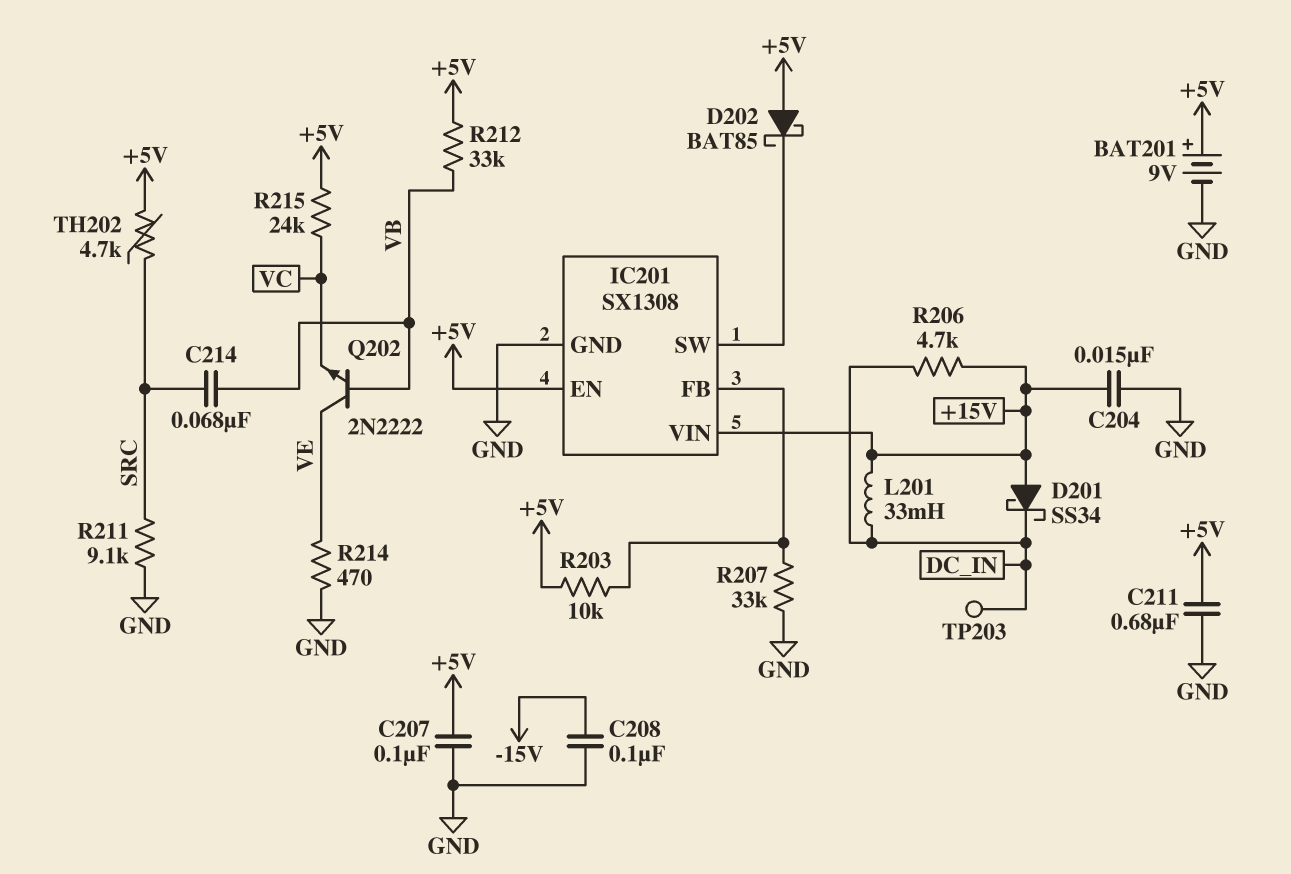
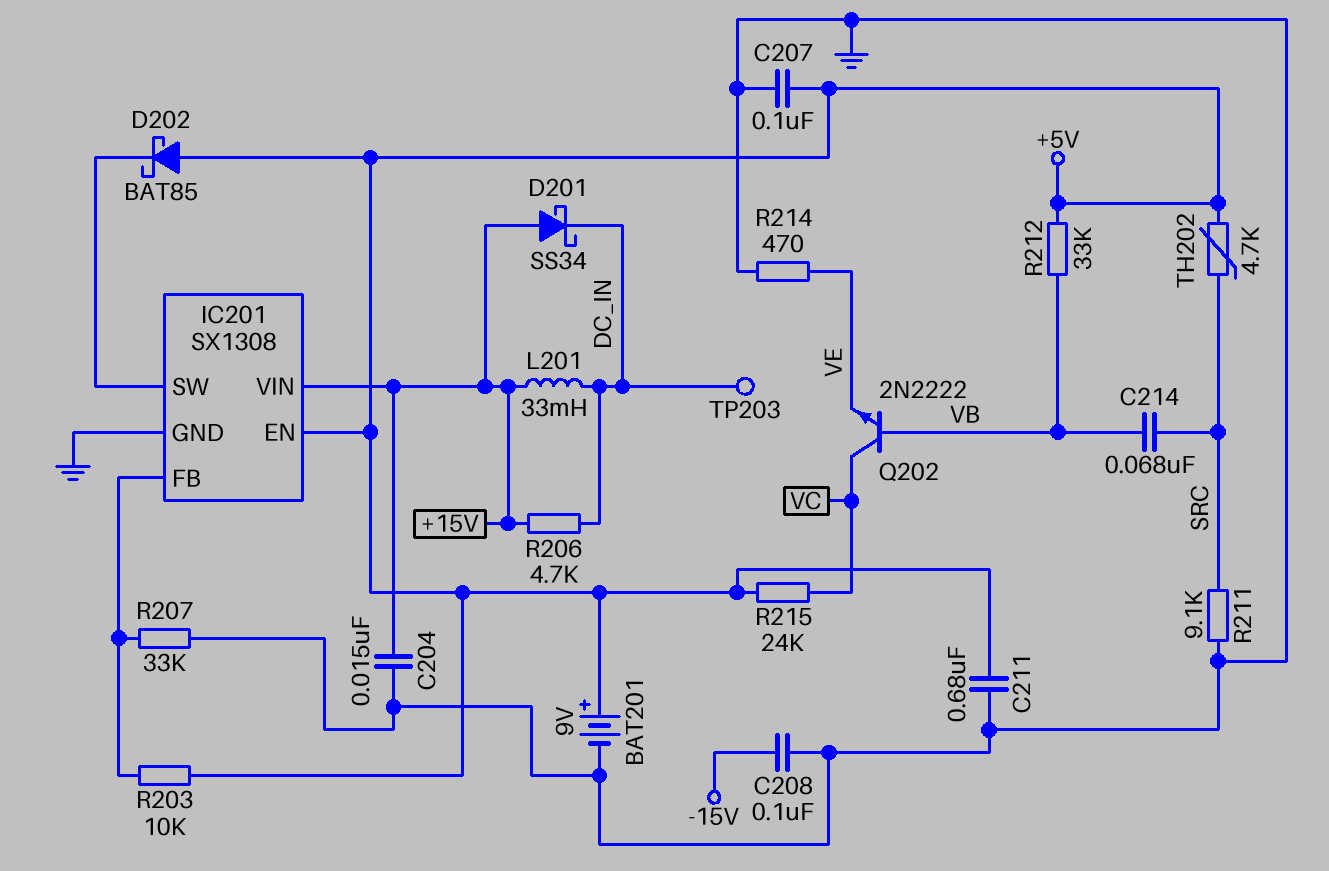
Q202: NPN 2N2222 (B VB, C VE, E VC) -> NPN 2N2222 (B VB, C VC, E VE)

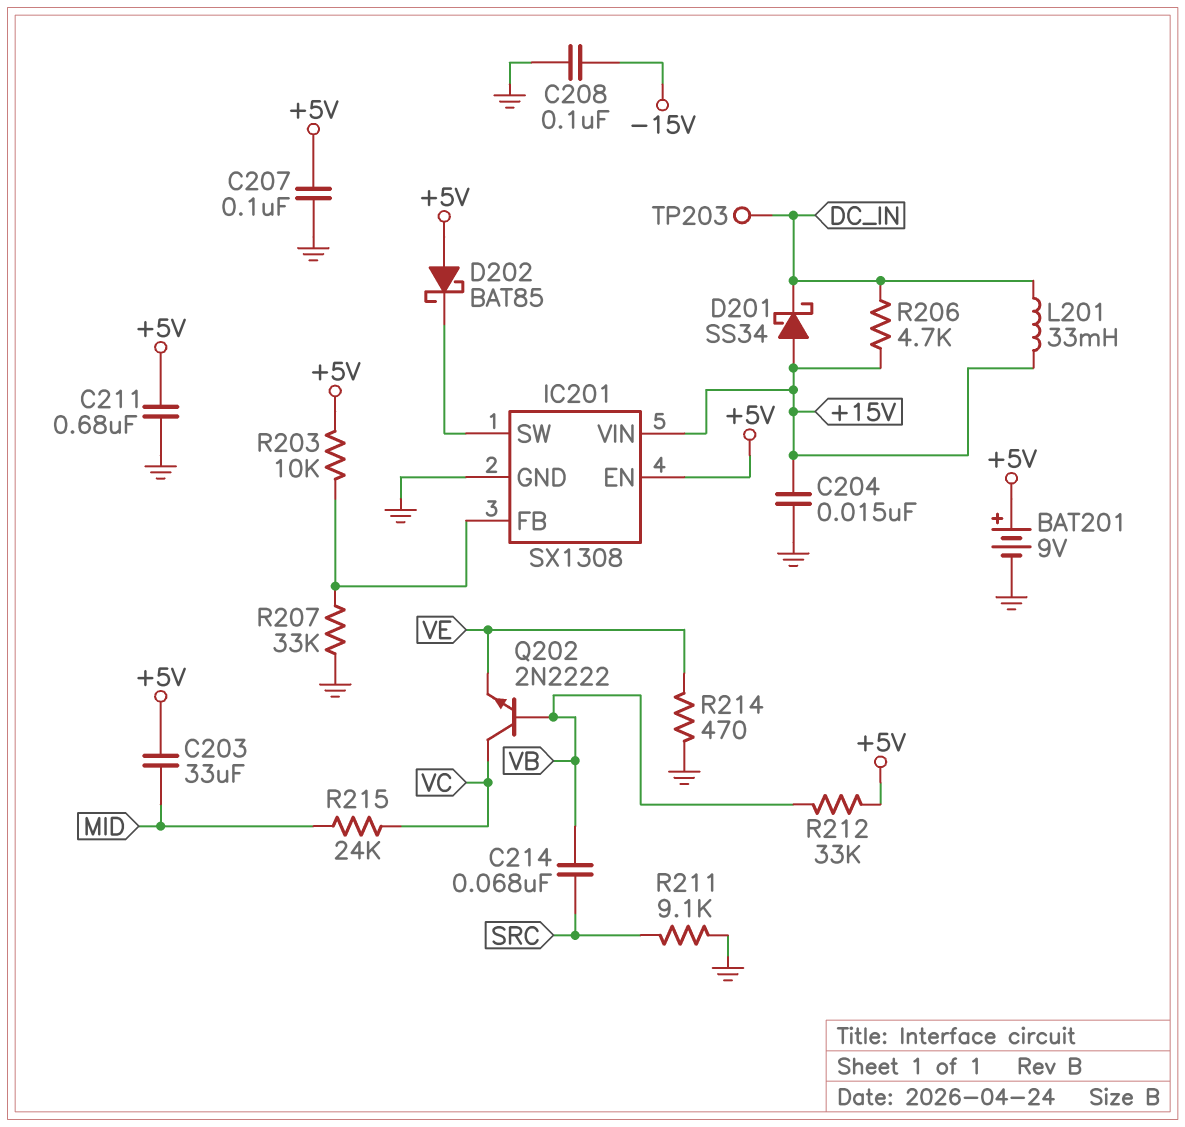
C203: none -> 33uF (+5V, MID)
R215: 24k (+5V, VC) -> 24k (MID, VC)
TH202: 4.7k (+5V, SRC) -> none

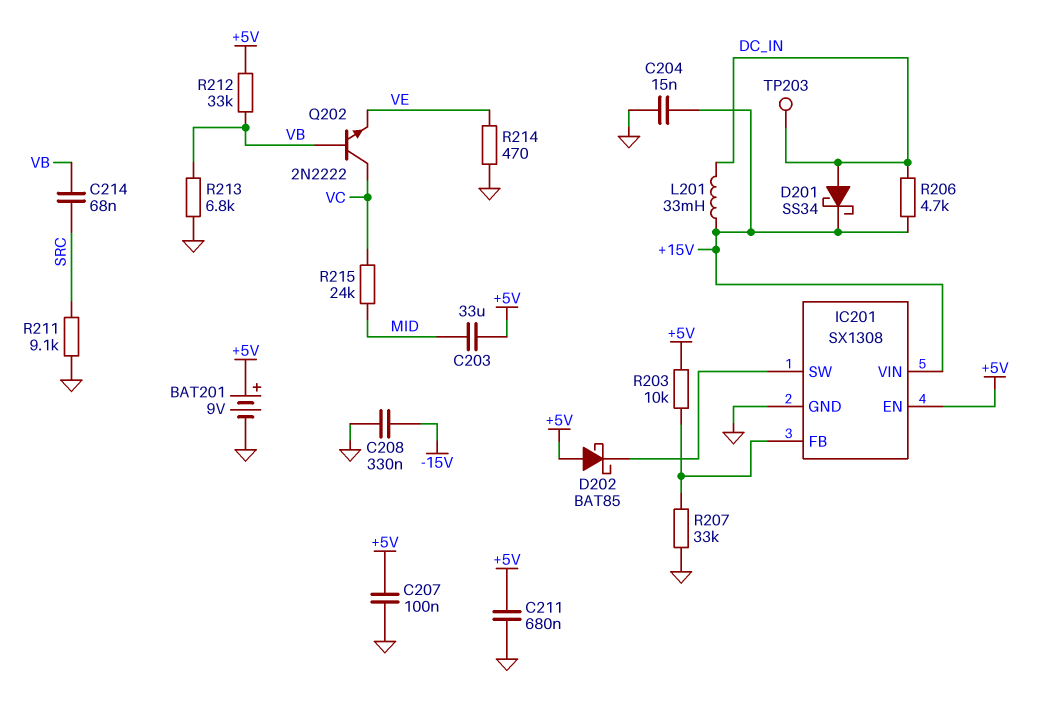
C208: 100nF (-15V, GND) -> 330nF (-15V, GND)
D201: schottky SS34 (A +15V, K DC_IN) -> schottky SS34 (A DC_IN, K +15V)
R213: none -> 6.8k (GND, VB)

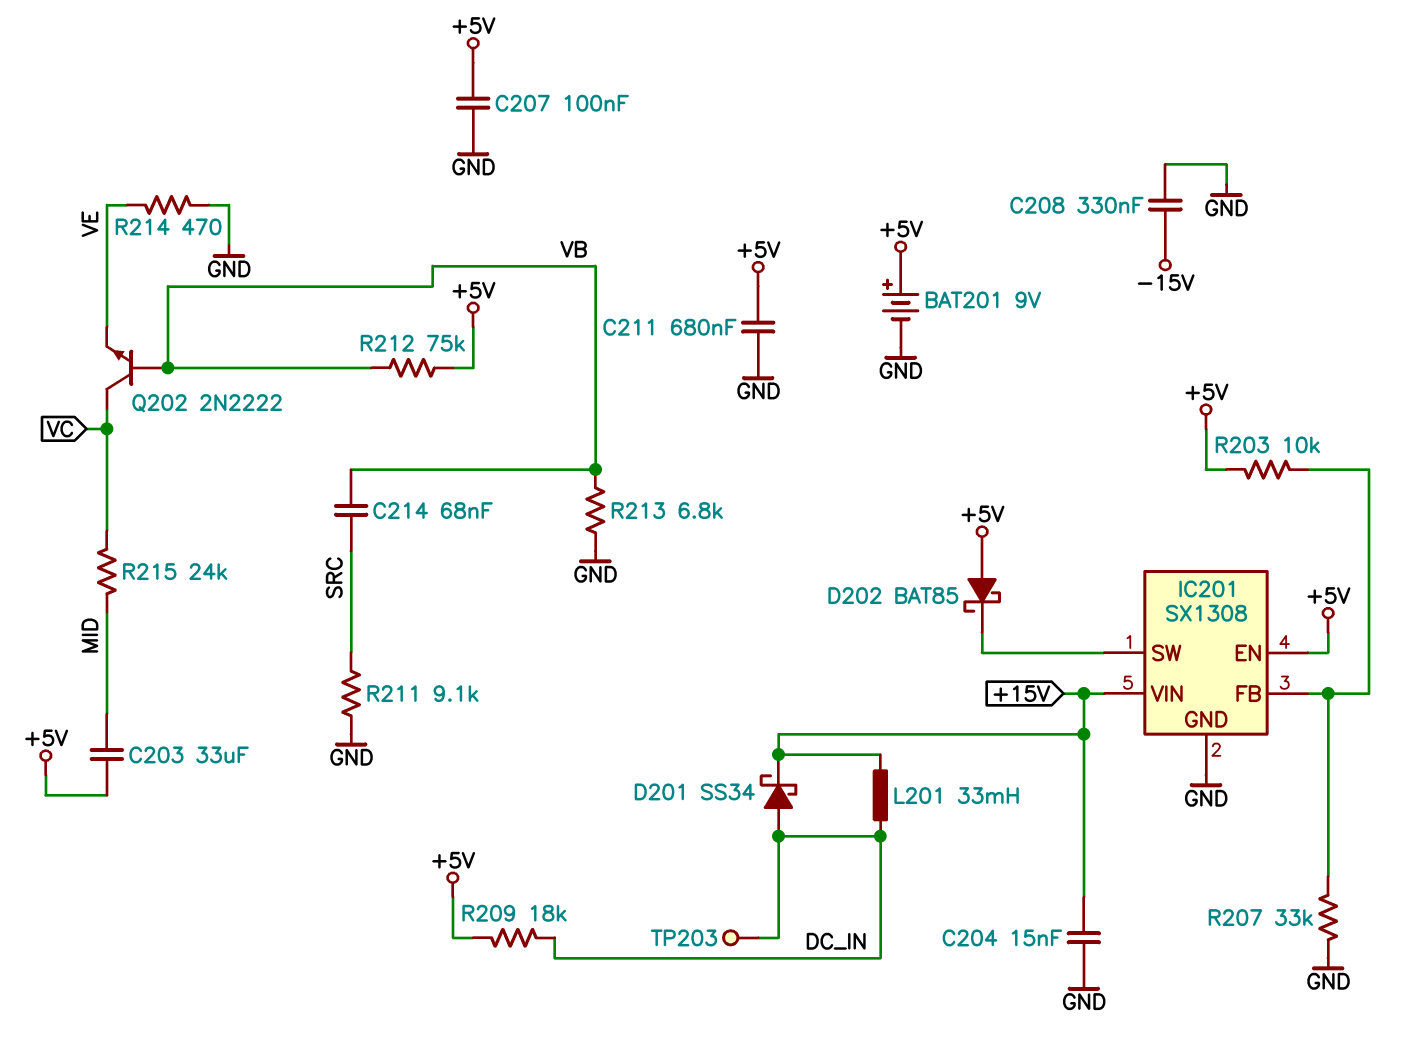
R206: 4.7k (+15V, DC_IN) -> none
R209: none -> 18k (+5V, DC_IN)
R212: 33k (+5V, VB) -> 75k (+5V, VB)

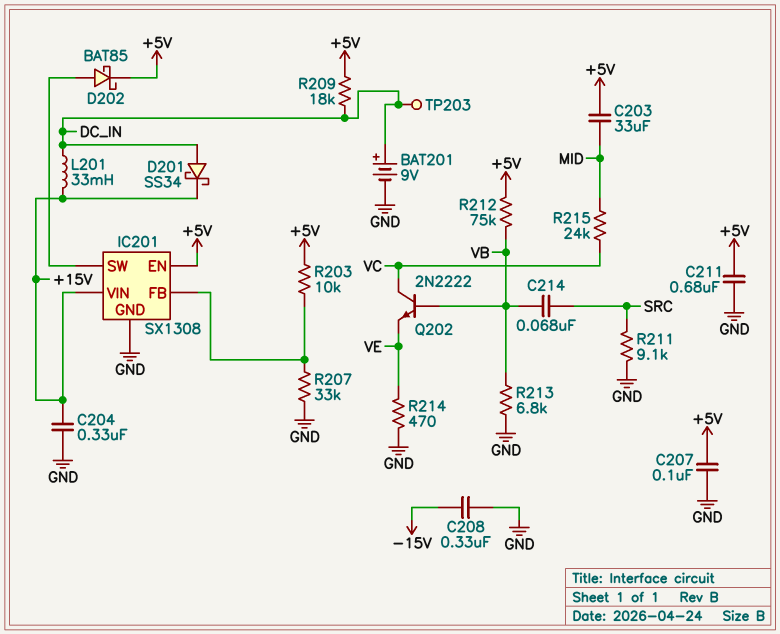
BAT201: 9V (plus +5V, minus GND) -> 9V (plus DC_IN, minus GND)
C204: 15nF (+15V, GND) -> 330nF (+15V, GND)
D202: schottky BAT85 (A +5V, K IC201/SW) -> schottky BAT85 (A IC201/SW, K +5V)

